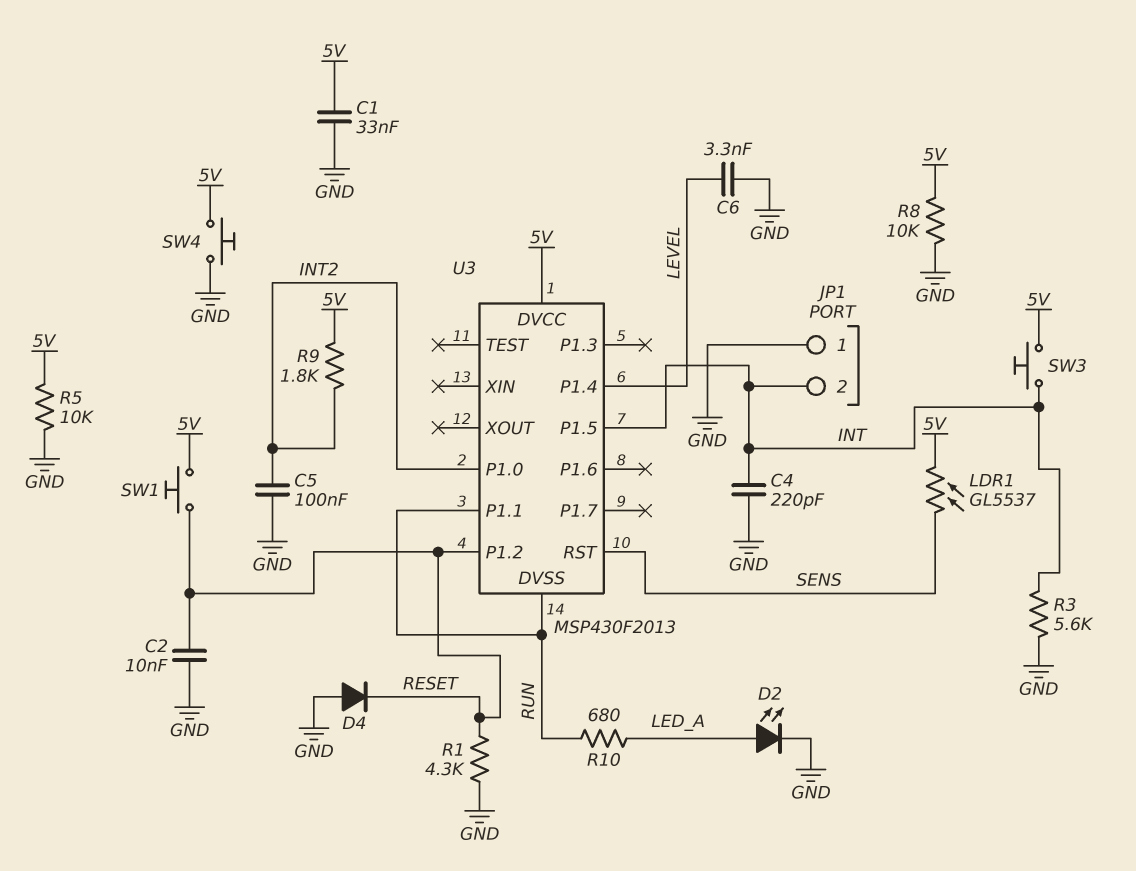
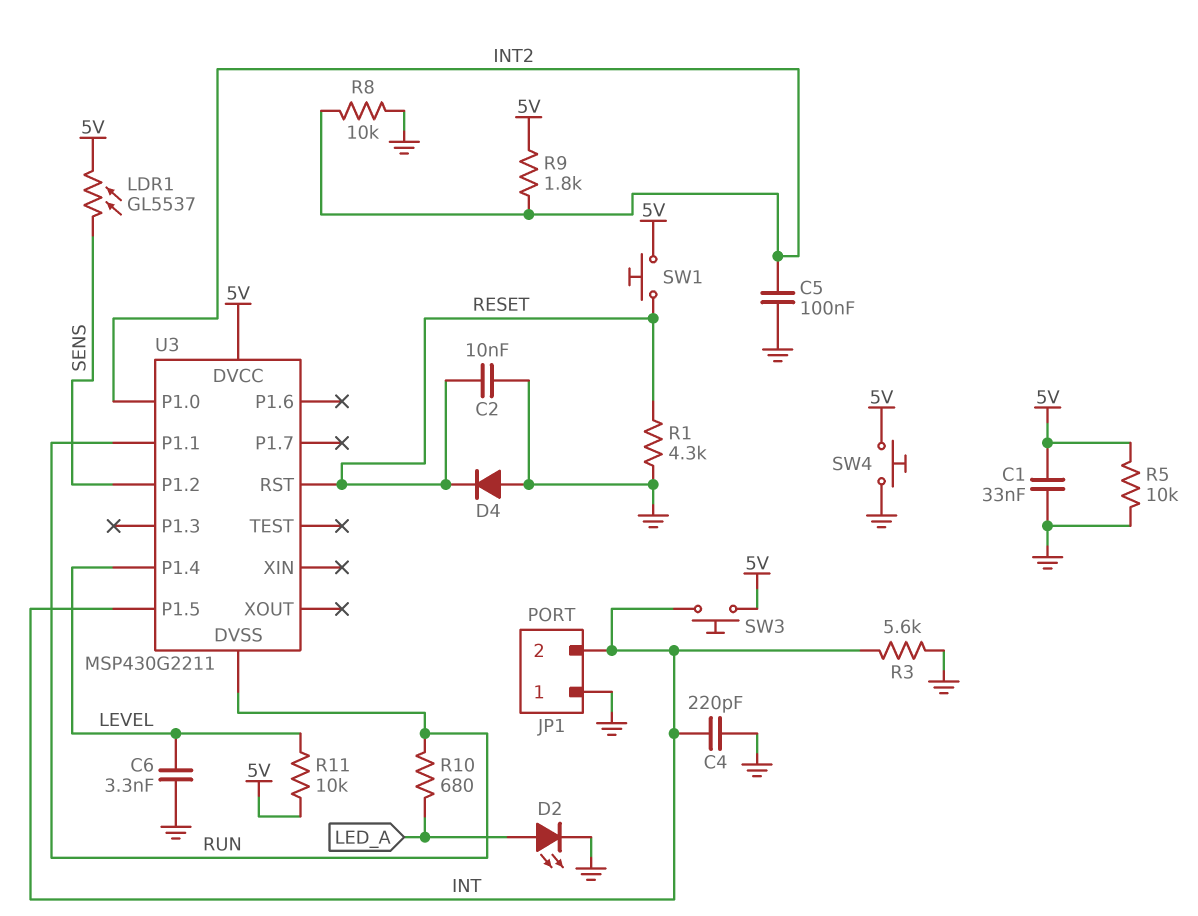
R8: 10k (5V, GND) -> 10k (GND, INT2)
R11: none -> 10k (5V, LEVEL)
U3: MSP430F2013 -> MSP430G2211
U3 pin P1.2: RESET -> SENS
U3 pin RST: SENS -> RESET

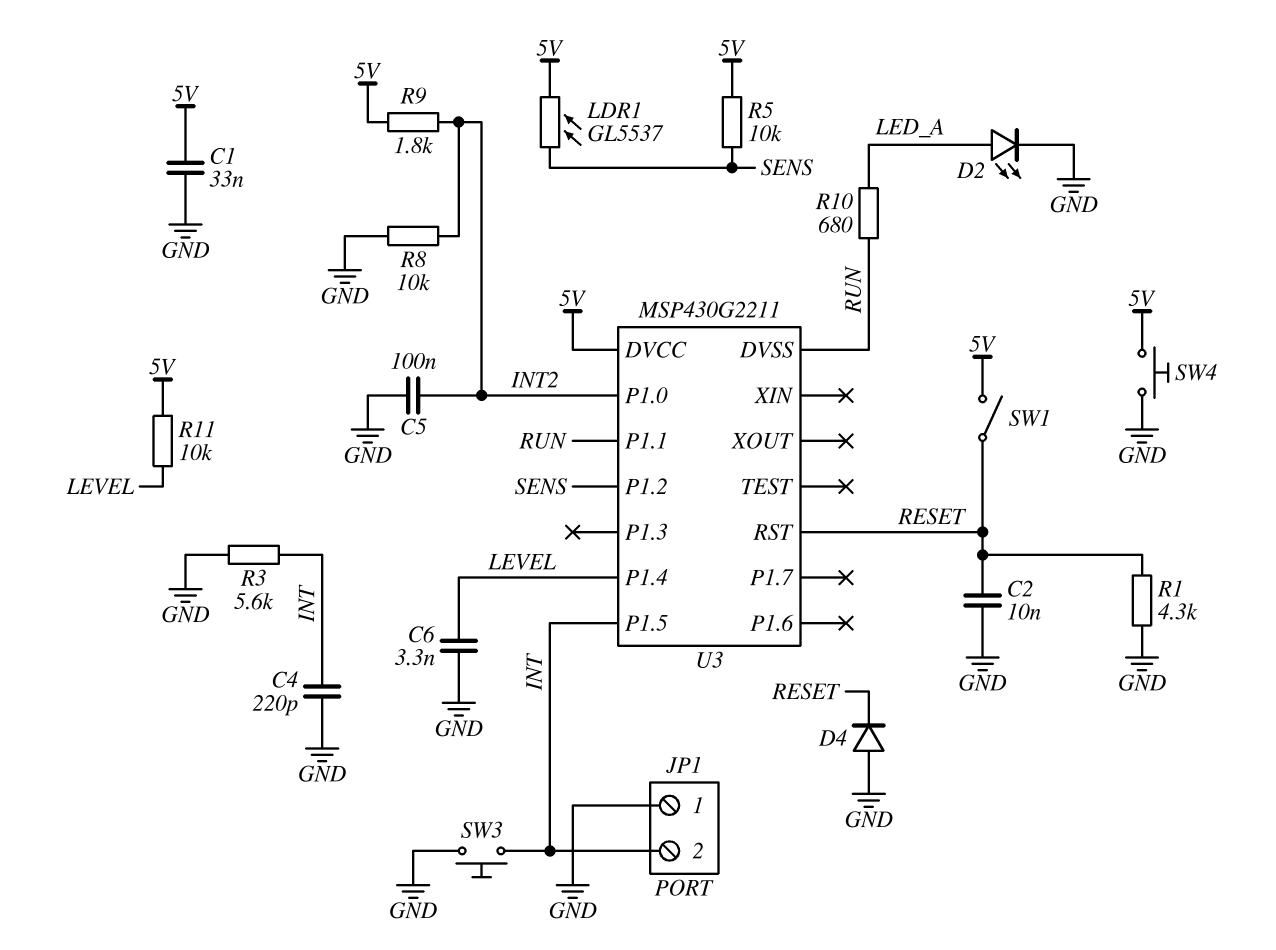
R5: 10k (5V, GND) -> 10k (5V, SENS)
SW1: button (5V, RESET) -> switch (5V, RESET)
SW3: button (5V, INT) -> button (GND, INT)

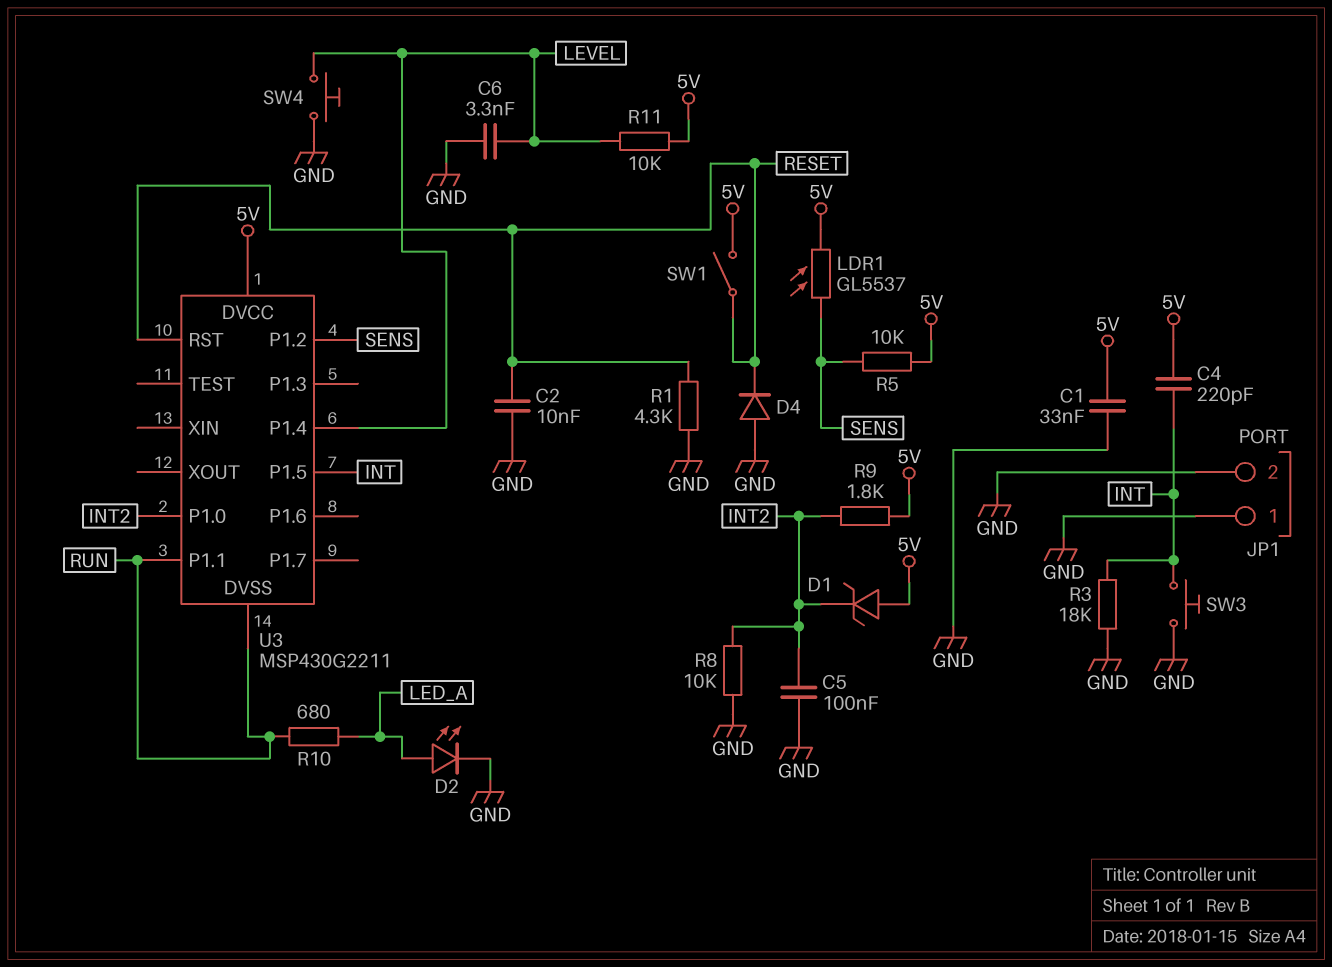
C4: 220pF (GND, INT) -> 220pF (5V, INT)
D1: none -> zener (A 5V, K INT2)
JP1 pin 2: INT -> GND
R3: 5.6k (GND, INT) -> 18k (GND, INT)
SW4: button (5V, GND) -> button (GND, LEVEL)

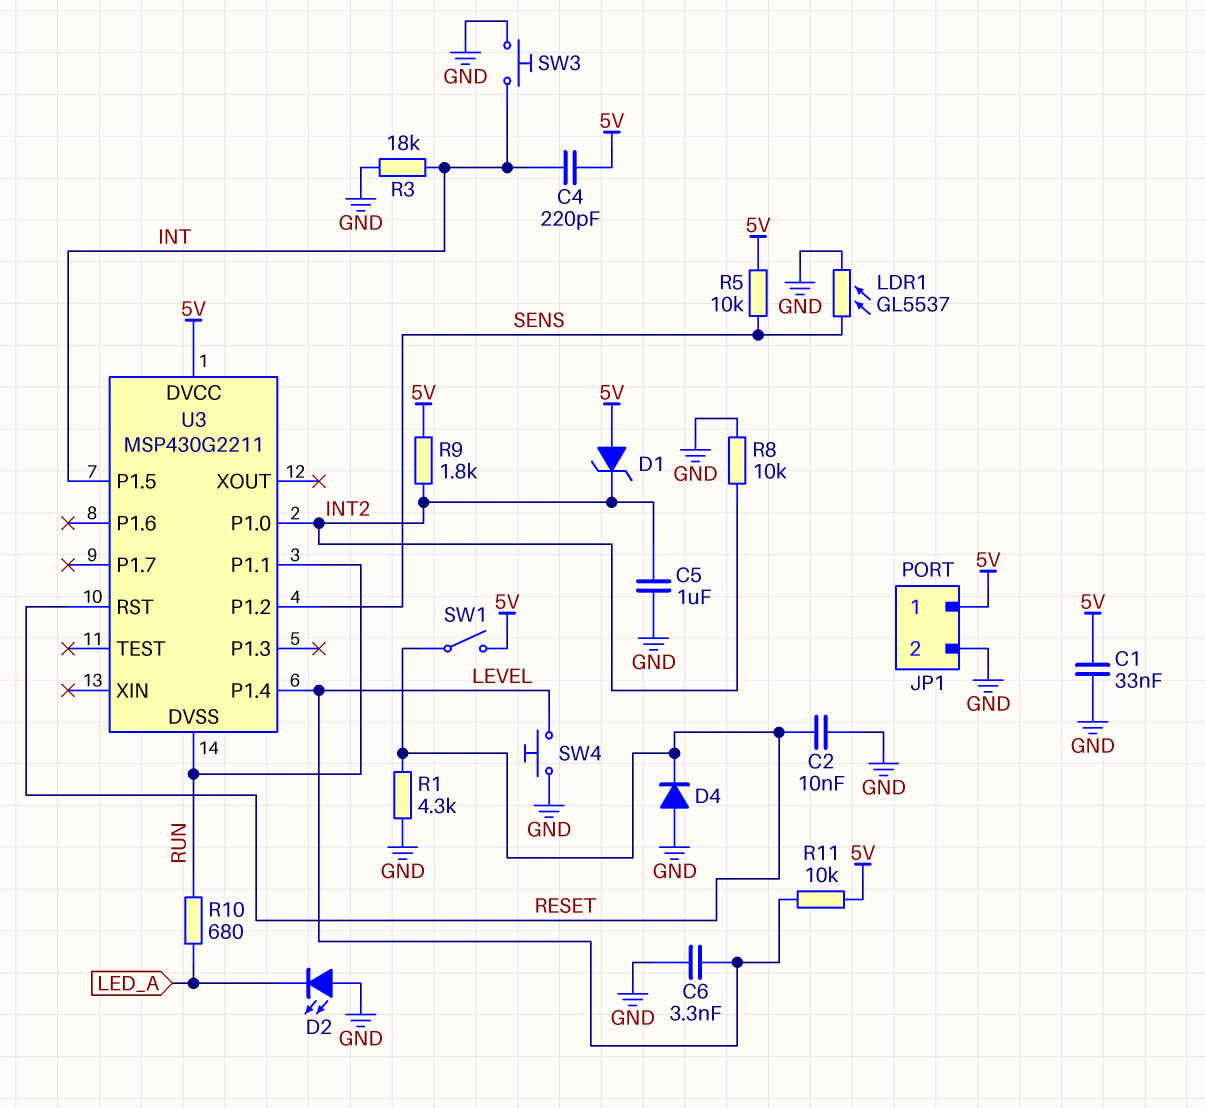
C5: 100nF (GND, INT2) -> 1uF (GND, INT2)
D2: LED (A LED_A, K GND) -> LED (A GND, K LED_A)
JP1 pin 1: GND -> 5V
LDR1: GL5537 (5V, SENS) -> GL5537 (GND, SENS)

